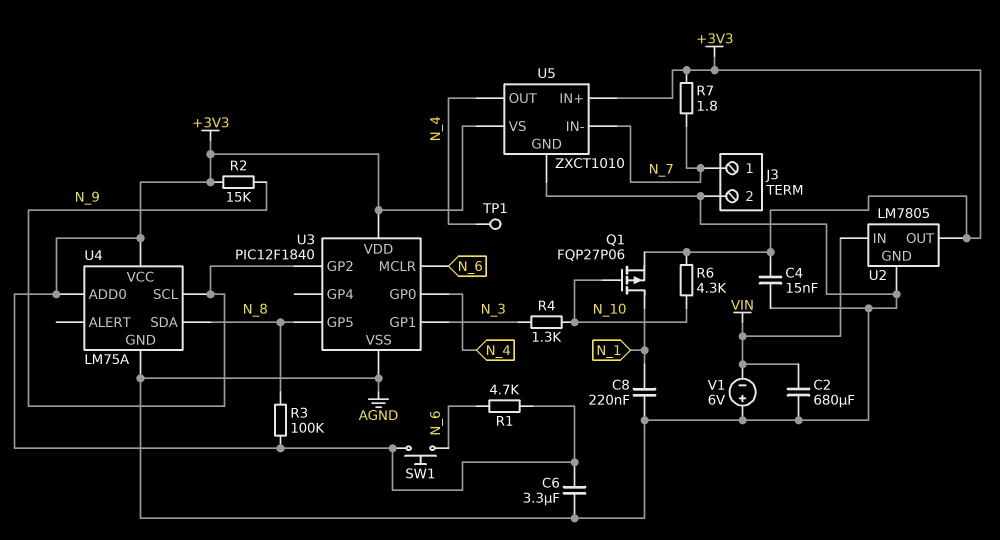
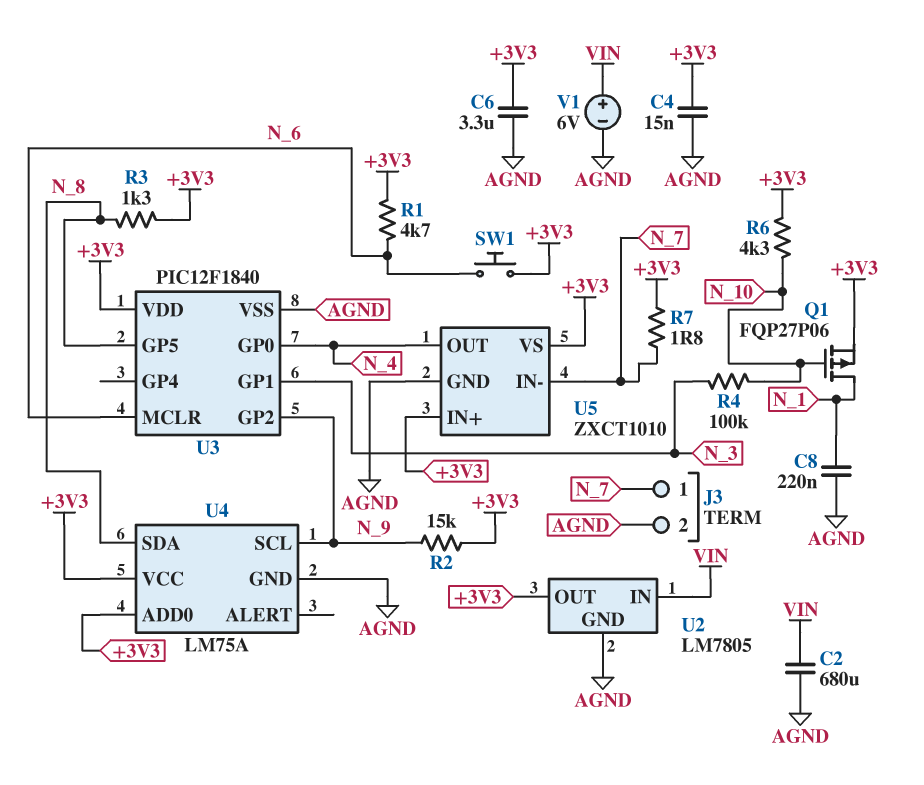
R3: 100k (+3V3, N_8) -> 1.3k (+3V3, N_8)
R4: 1.3k (N_3, N_10) -> 100k (N_3, N_10)
TP1: test point (N_4) -> none
V1: 6V (plus AGND, minus VIN) -> 6V (plus VIN, minus AGND)

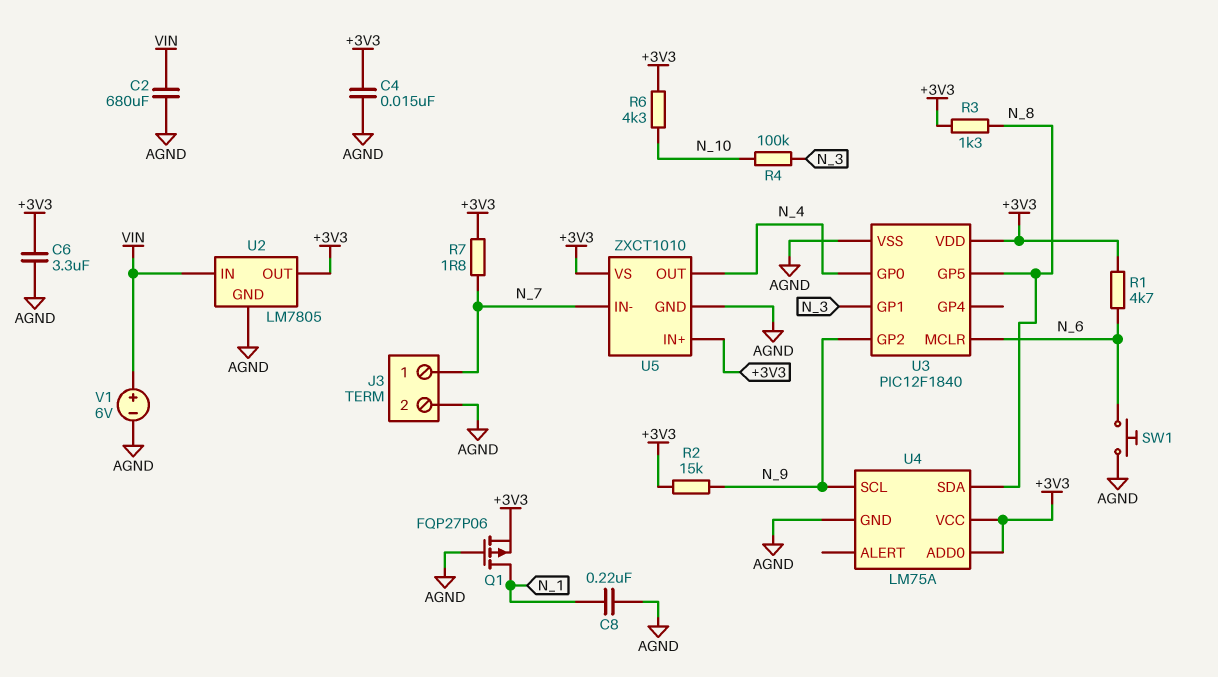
Q1: PMOS FQP27P06 (G N_10, D N_1, S +3V3) -> PMOS FQP27P06 (G AGND, D N_1, S +3V3)
SW1: button (+3V3, N_6) -> button (AGND, N_6)

